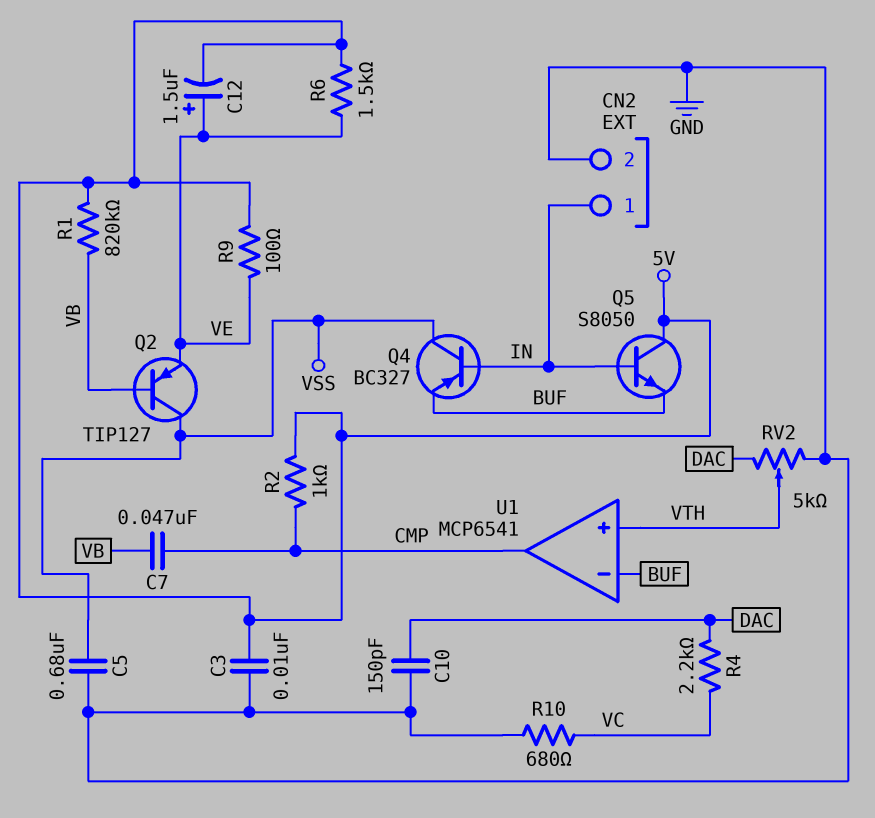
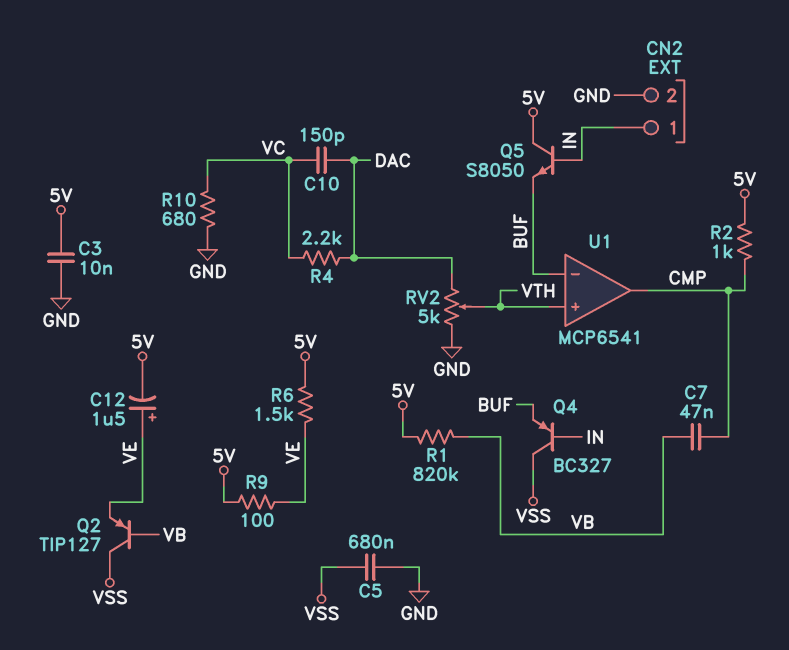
C10: 150pF (DAC, GND) -> 150pF (DAC, VC)

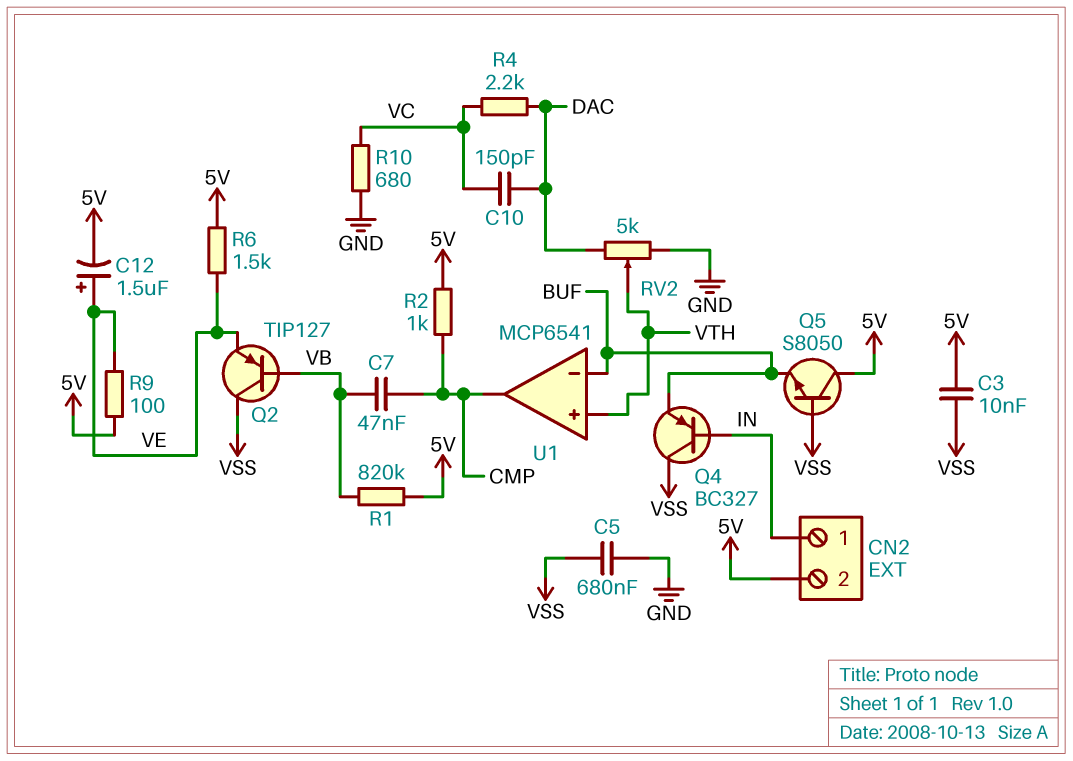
C3: 10nF (5V, GND) -> 10nF (5V, VSS)
CN2 pin 2: GND -> 5V
Q5: NPN S8050 (B IN, C 5V, E BUF) -> NPN S8050 (B VSS, C 5V, E BUF)

